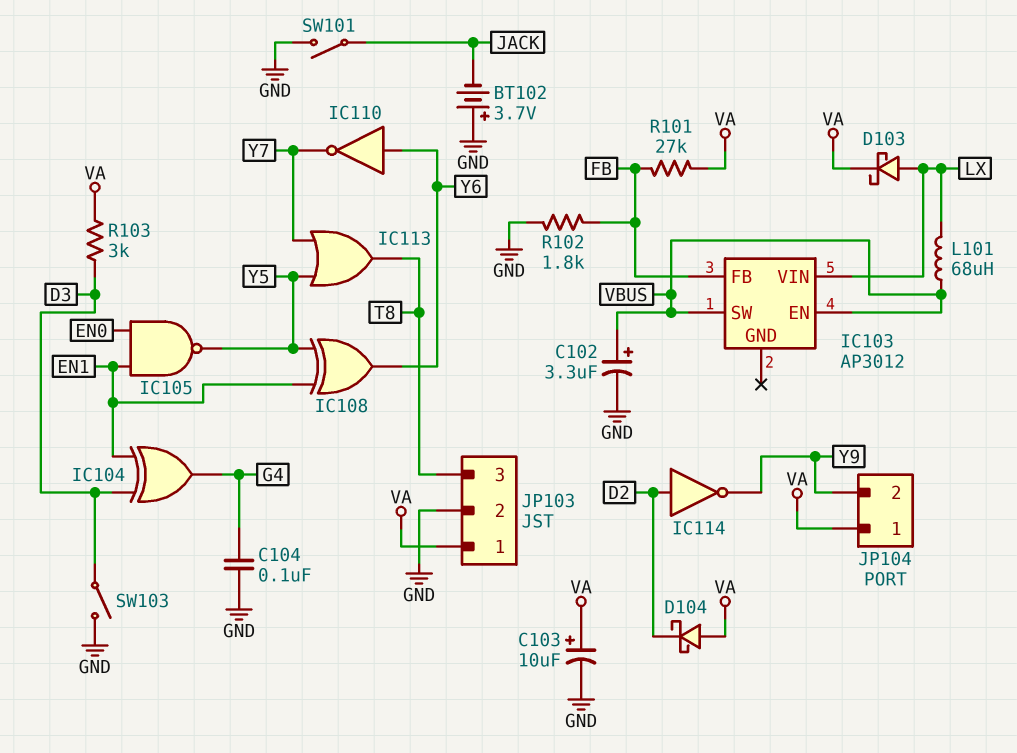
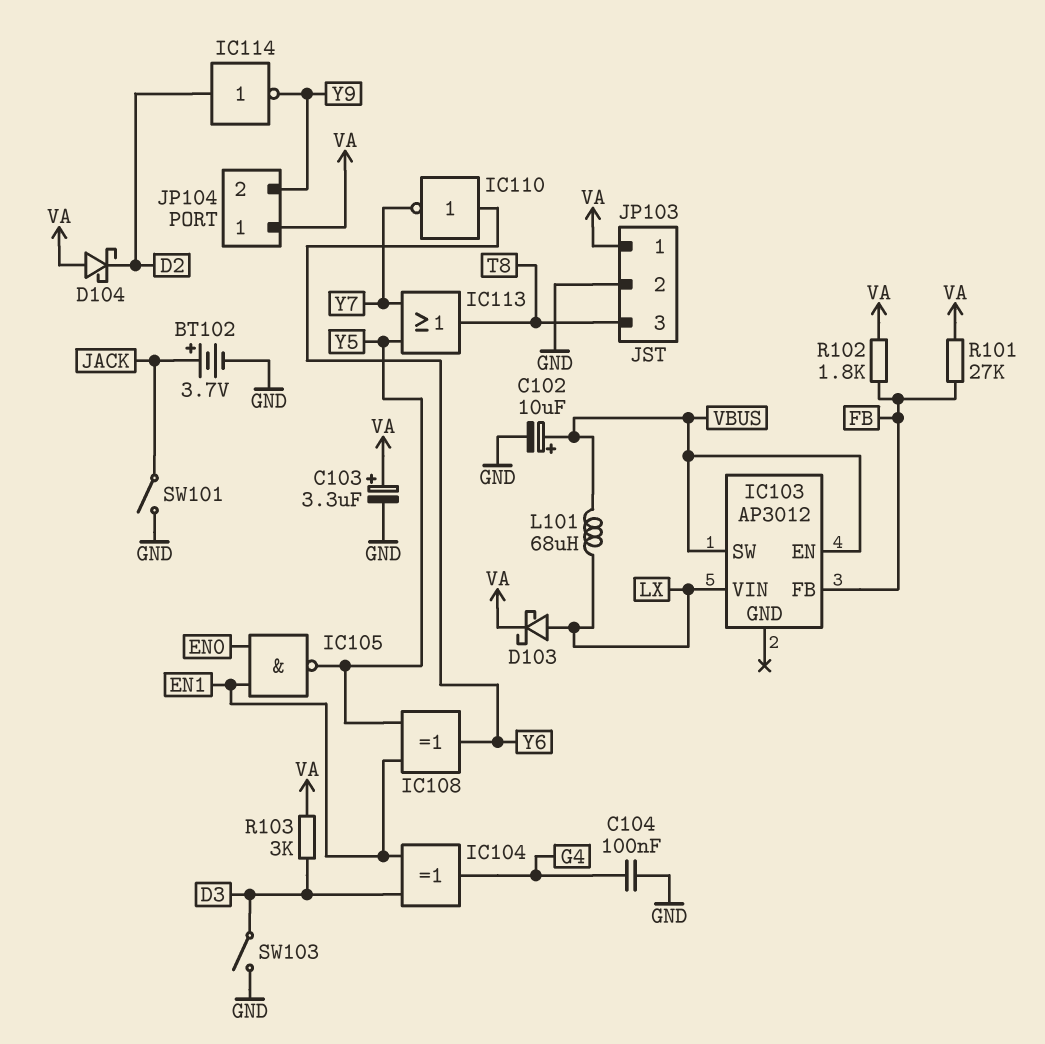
BT102: 3.7V (plus GND, minus JACK) -> 3.7V (plus JACK, minus GND)
C102: 3.3uF (plus VBUS, minus GND) -> 10uF (plus VBUS, minus GND)
C103: 10uF (plus VA, minus GND) -> 3.3uF (plus VA, minus GND)
R102: 1.8k (FB, GND) -> 1.8k (FB, VA)

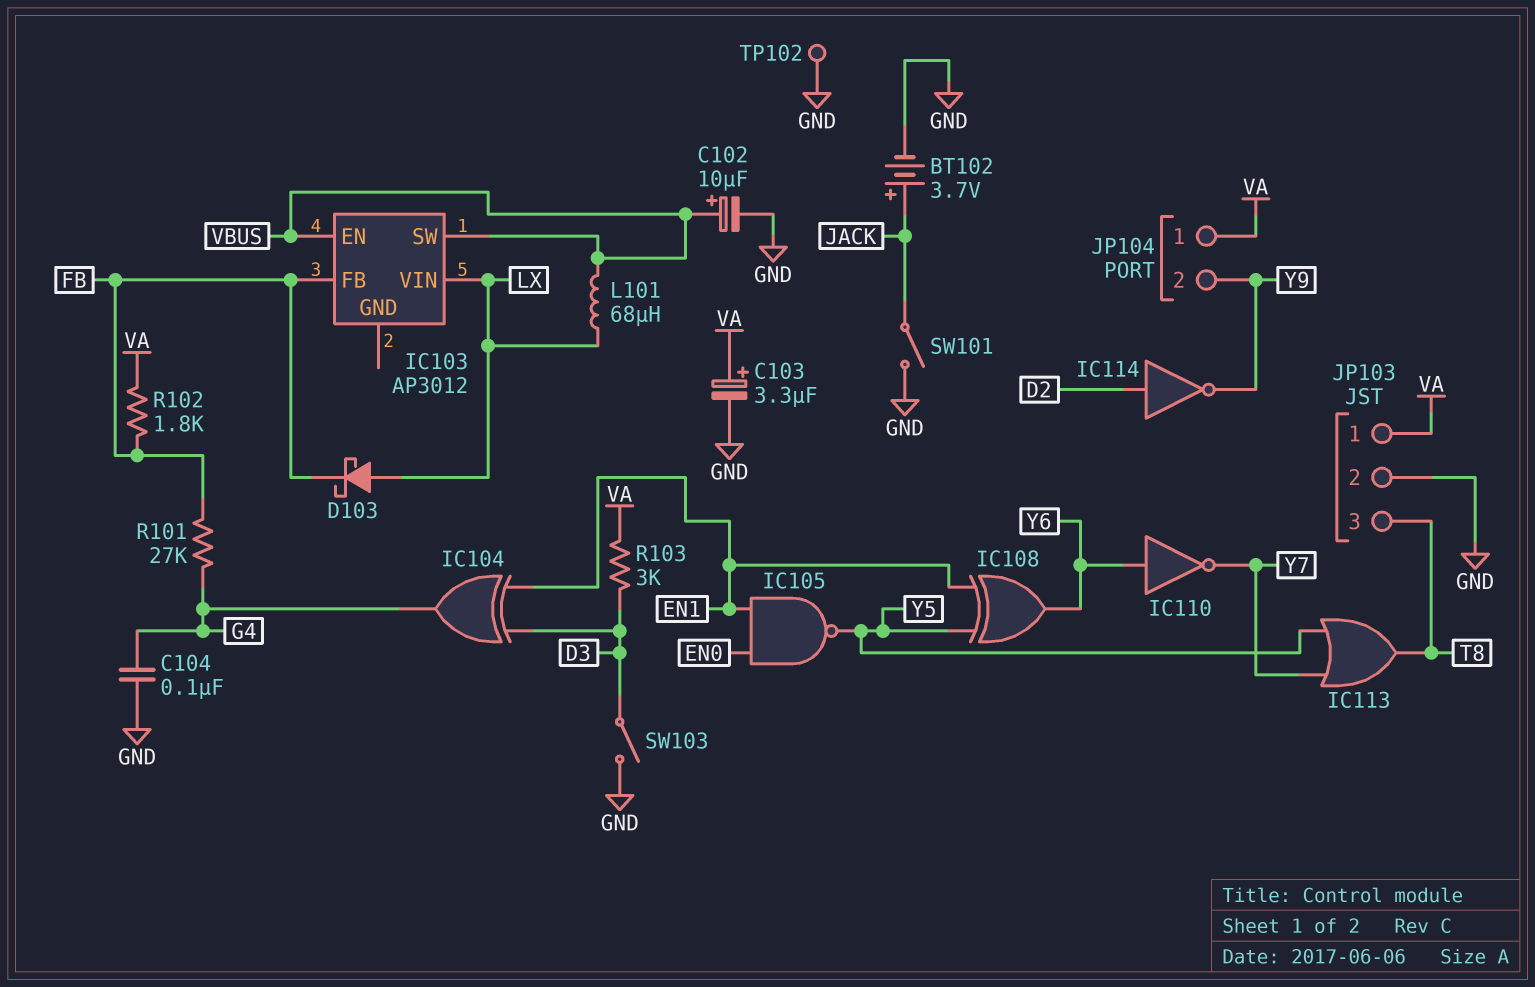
D103: schottky (A LX, K VA) -> schottky (A LX, K FB)
D104: schottky (A VA, K D2) -> none
R101: 27k (FB, VA) -> 27k (FB, G4)
TP102: none -> test point (GND)

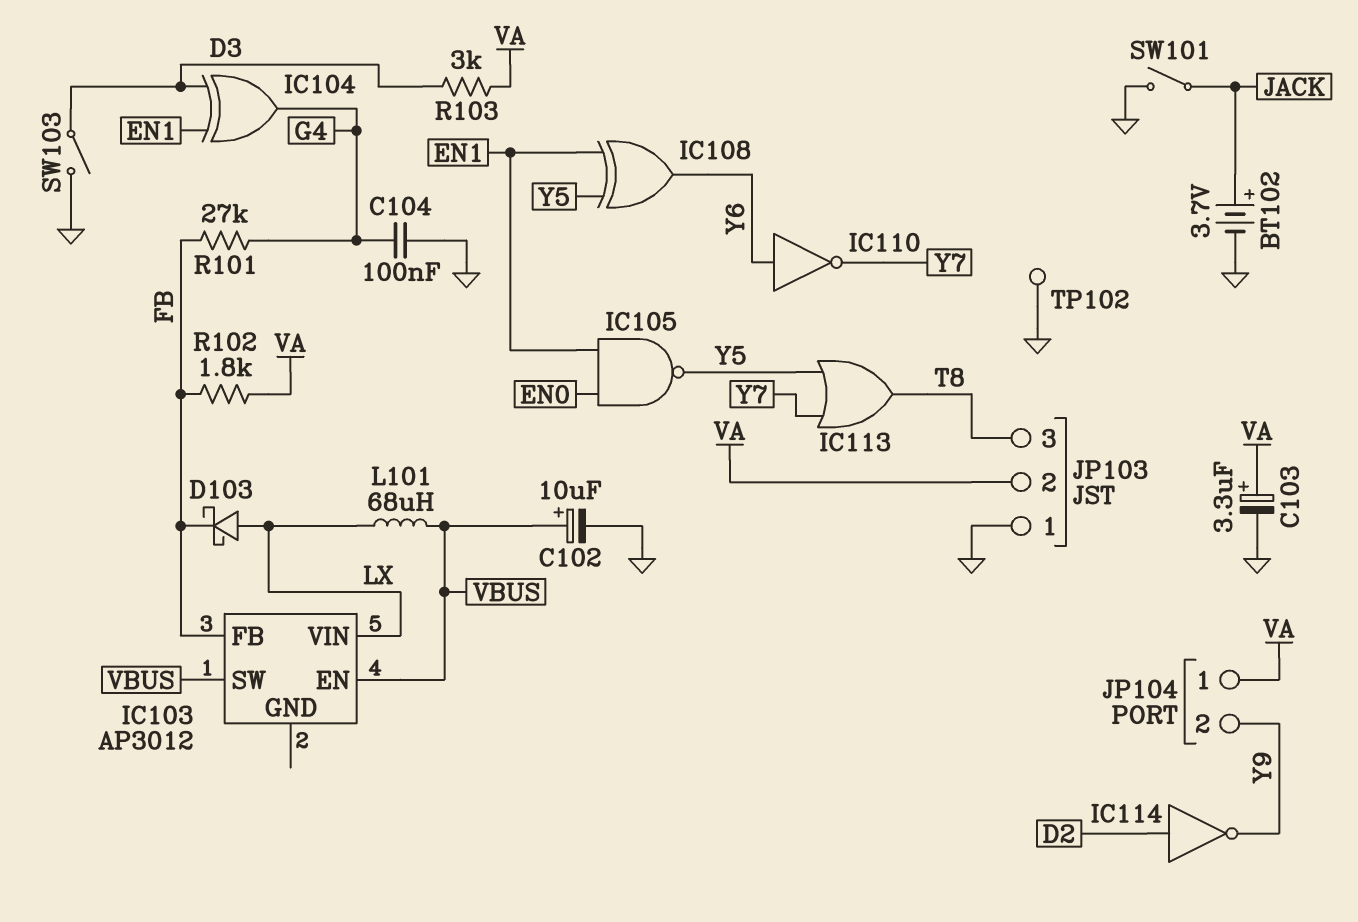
JP103 pin 1: VA -> GND
JP103 pin 2: GND -> VA

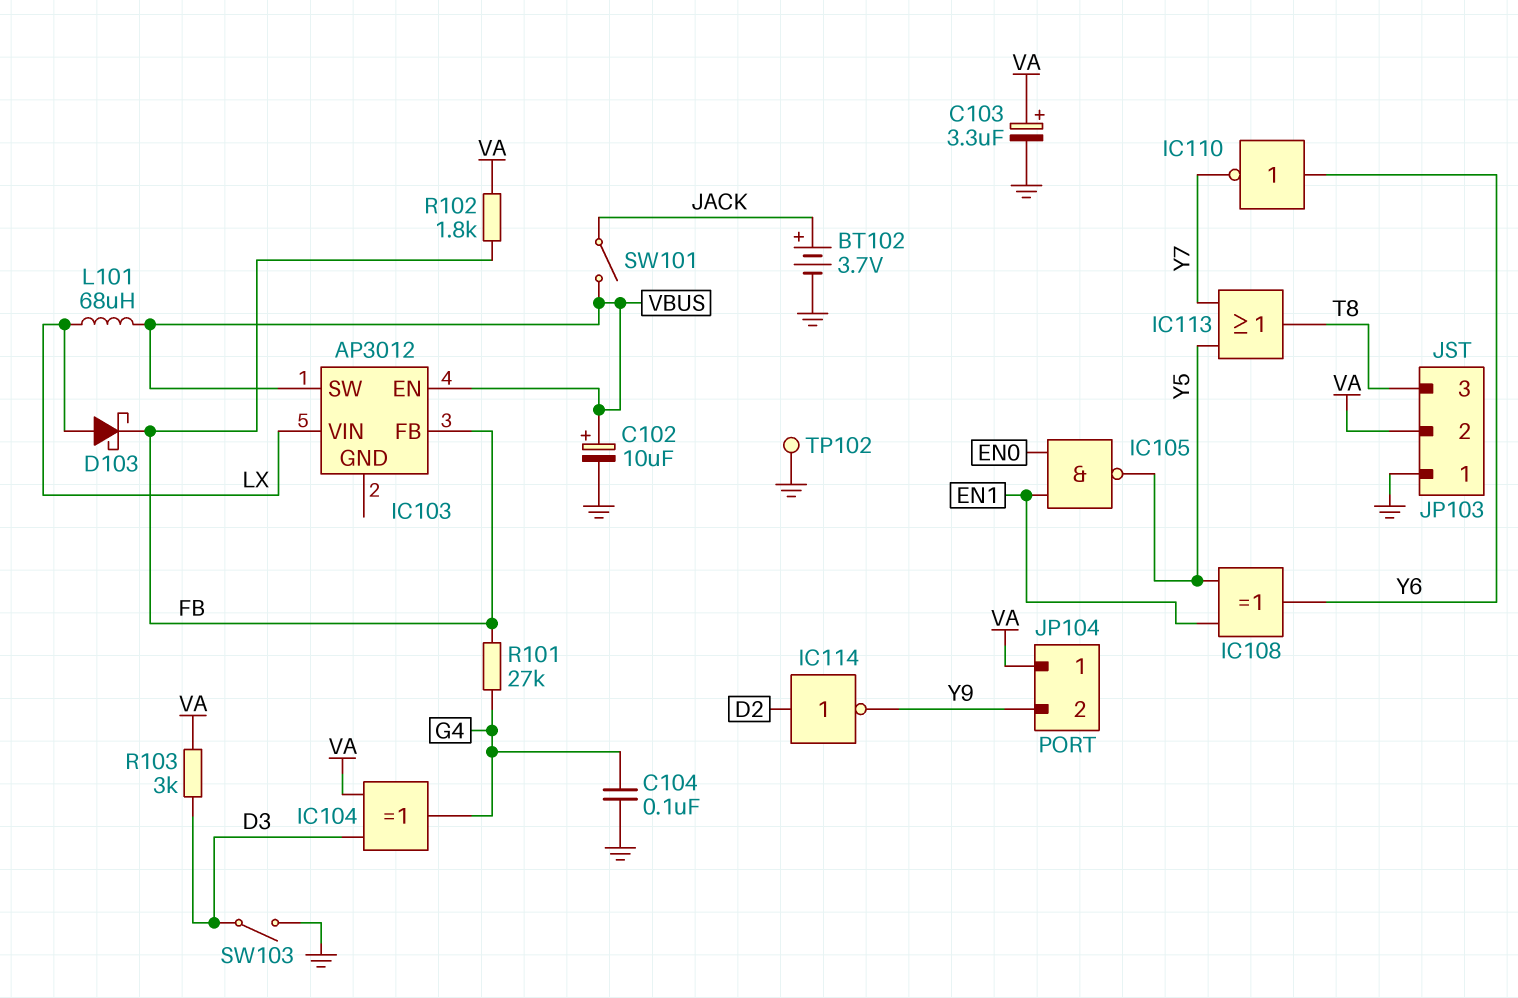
IC104: XOR (in D3, in EN1, out G4) -> XOR (in D3, in VA, out G4)
SW101: switch (GND, JACK) -> switch (JACK, VBUS)

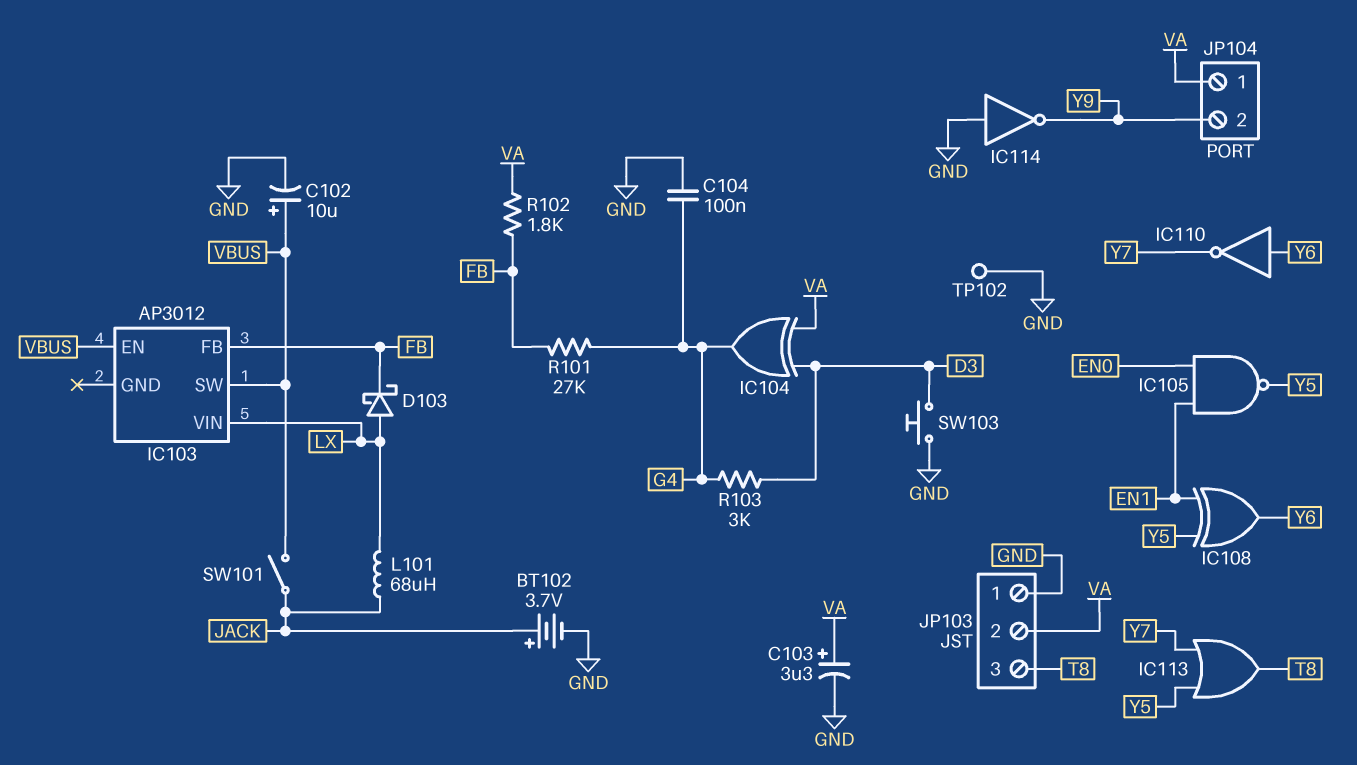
IC114: NOT (in D2, out Y9) -> NOT (in GND, out Y9)
L101: 68uH (LX, VBUS) -> 68uH (JACK, LX)
R103: 3k (D3, VA) -> 3k (D3, G4)
SW103: switch (D3, GND) -> button (D3, GND)

